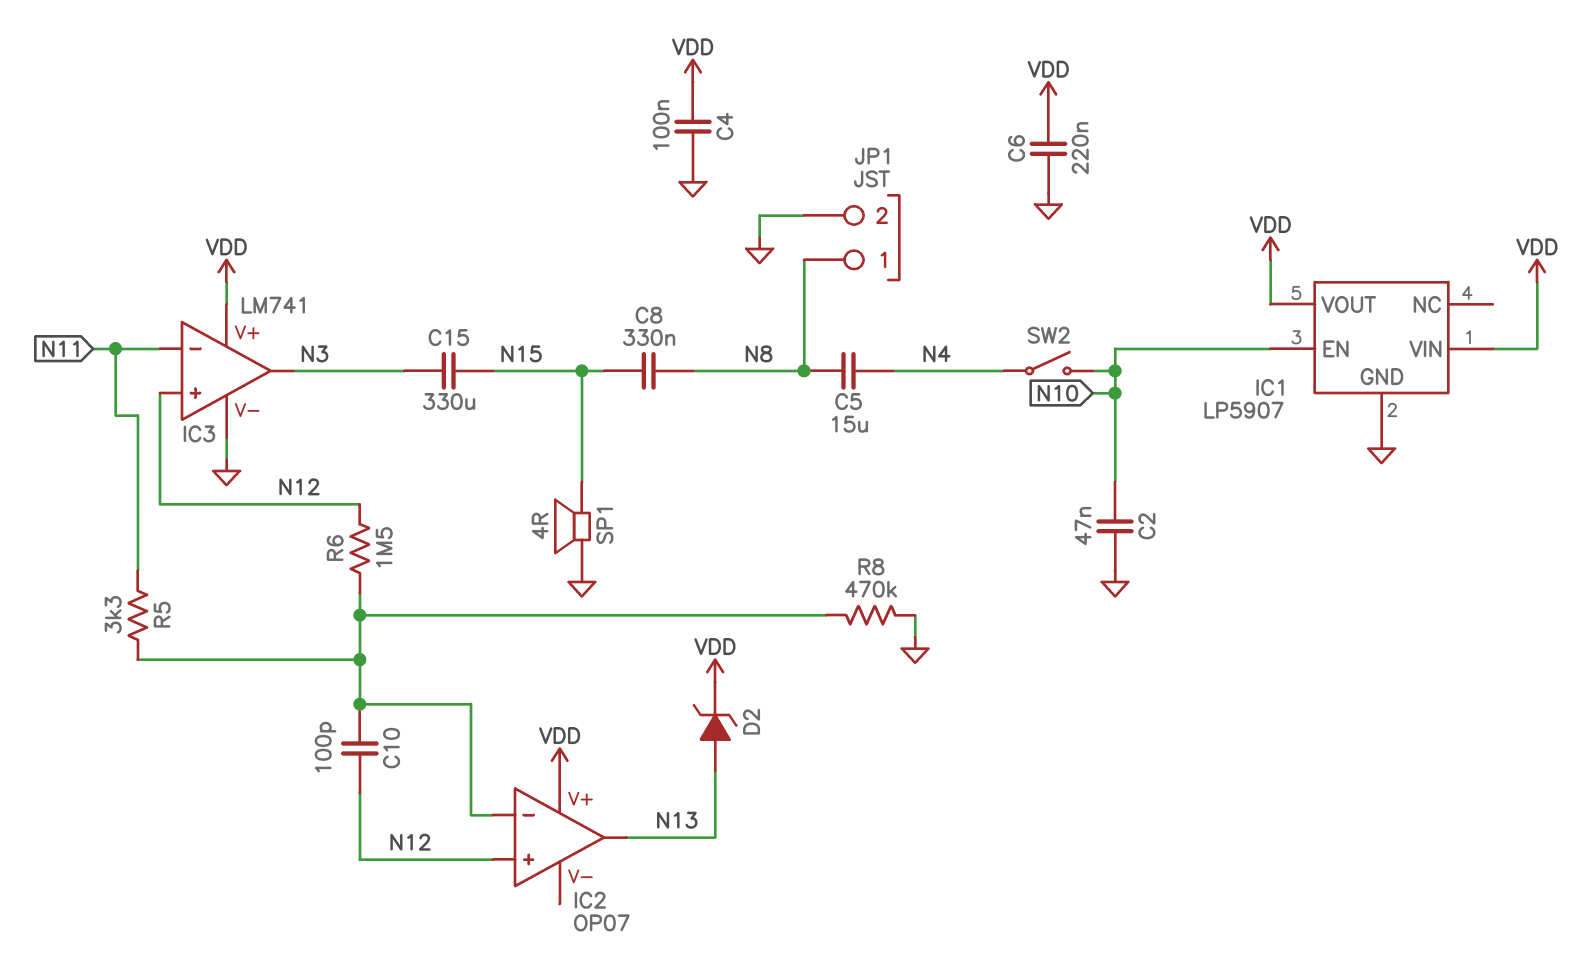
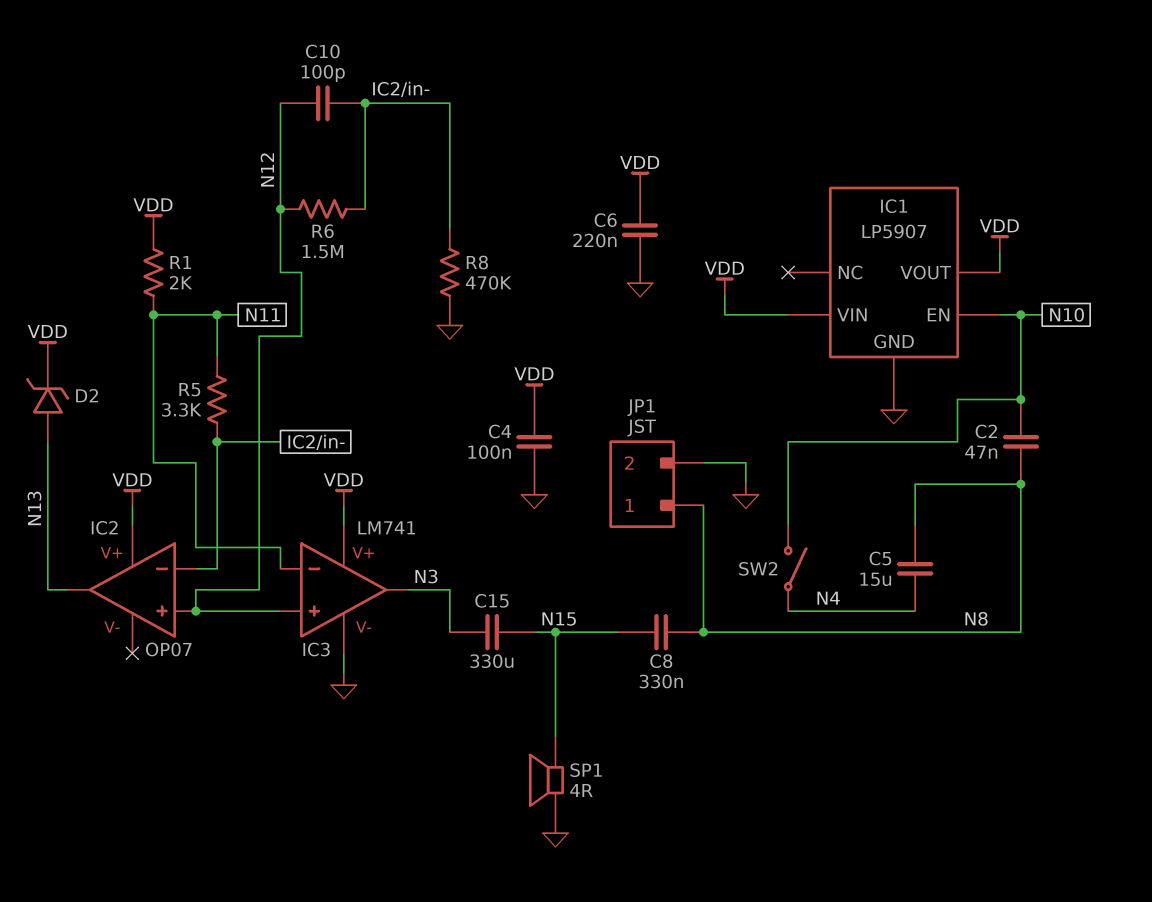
C2: 47nF (GND, N10) -> 47nF (N8, N10)
R1: none -> 2k (N11, VDD)

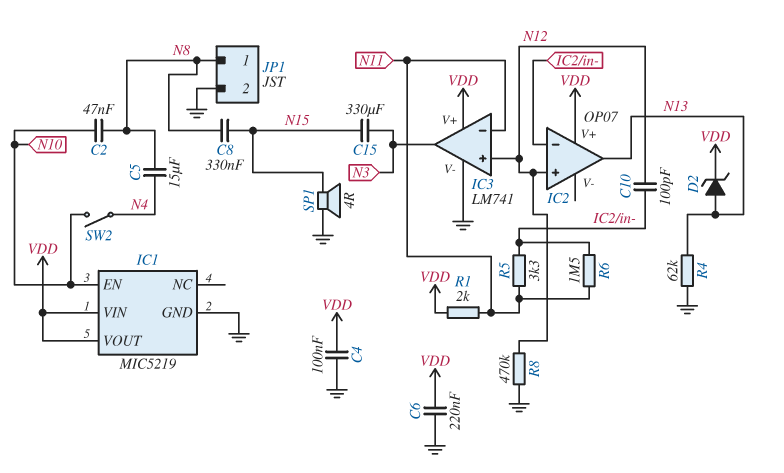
IC1: LP5907 -> MIC5219
R4: none -> 62k (GND, N13)
R6: 1.5M (IC2/in-, N12) -> 1.5M (IC2/in-, N11)
R8: 470k (GND, IC2/in-) -> 470k (GND, N12)

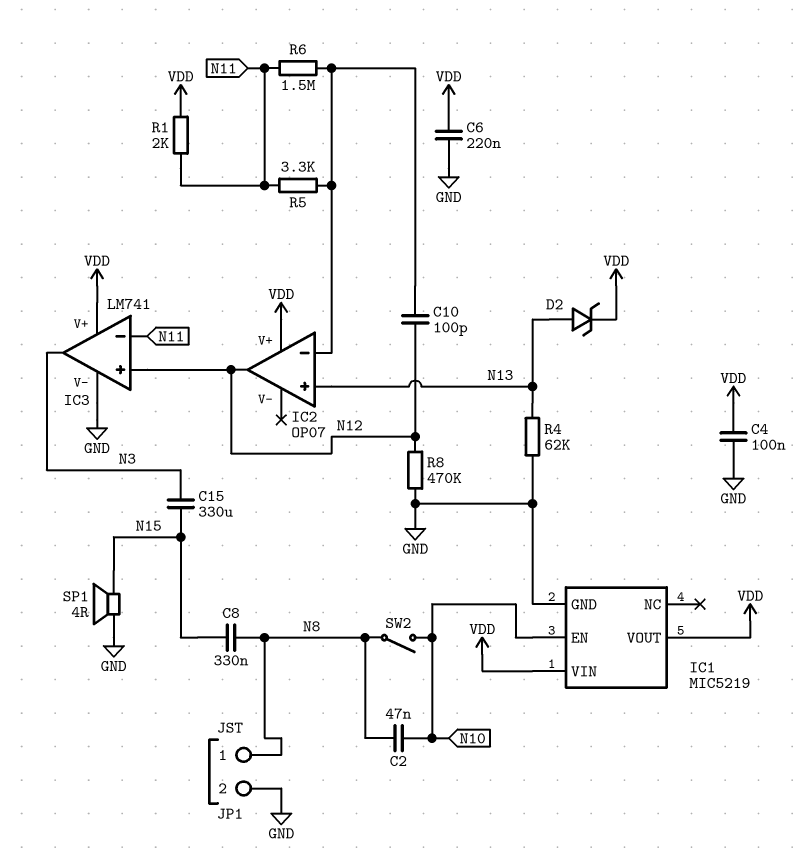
C5: 15uF (N4, N8) -> none
IC2 pin in+: N12 -> N13
IC2 pin out: N13 -> N12
SW2: switch (N4, N10) -> switch (N8, N10)

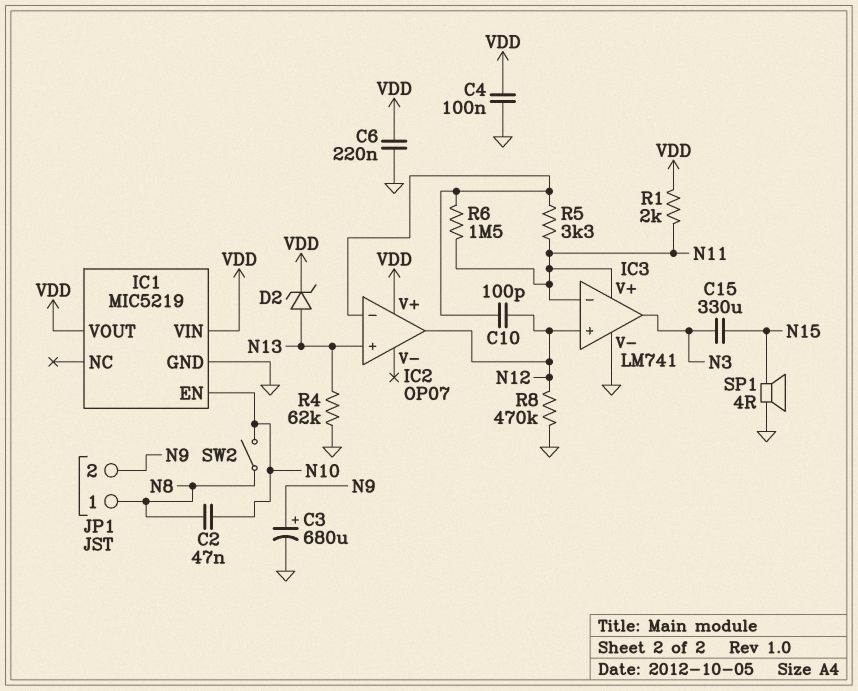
C3: none -> 680uF (plus N9, minus GND)
C8: 330nF (N8, N15) -> none
IC3 pin V+: VDD -> N11
JP1 pin 2: GND -> N9

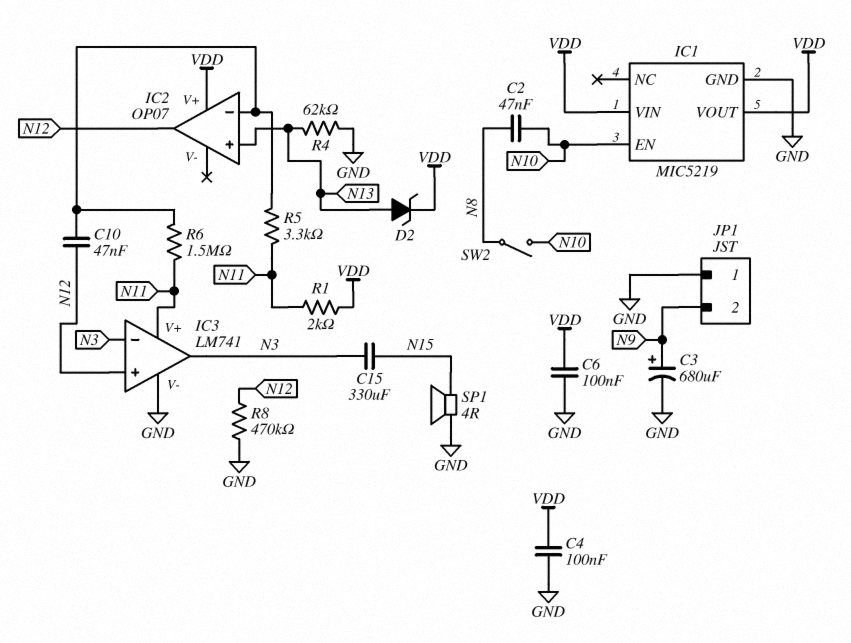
C6: 220nF (GND, VDD) -> 100nF (GND, VDD)
C10: 100pF (IC2/in-, N12) -> 47nF (IC2/in-, N12)
IC3 pin in-: N11 -> N3
JP1 pin 1: N8 -> GND

